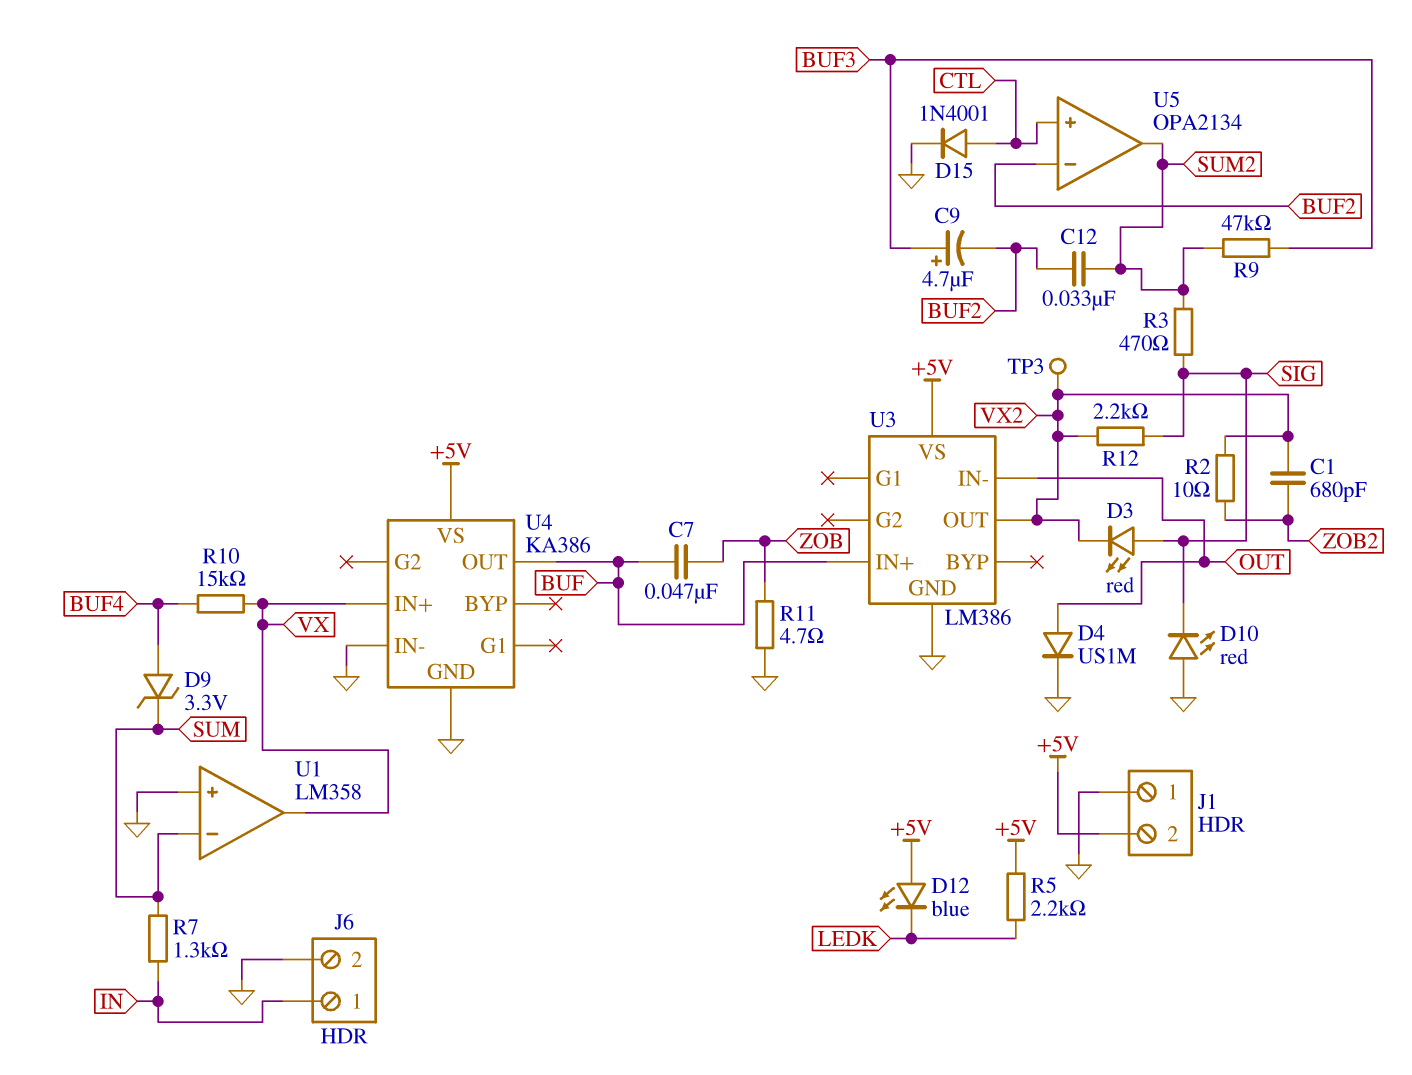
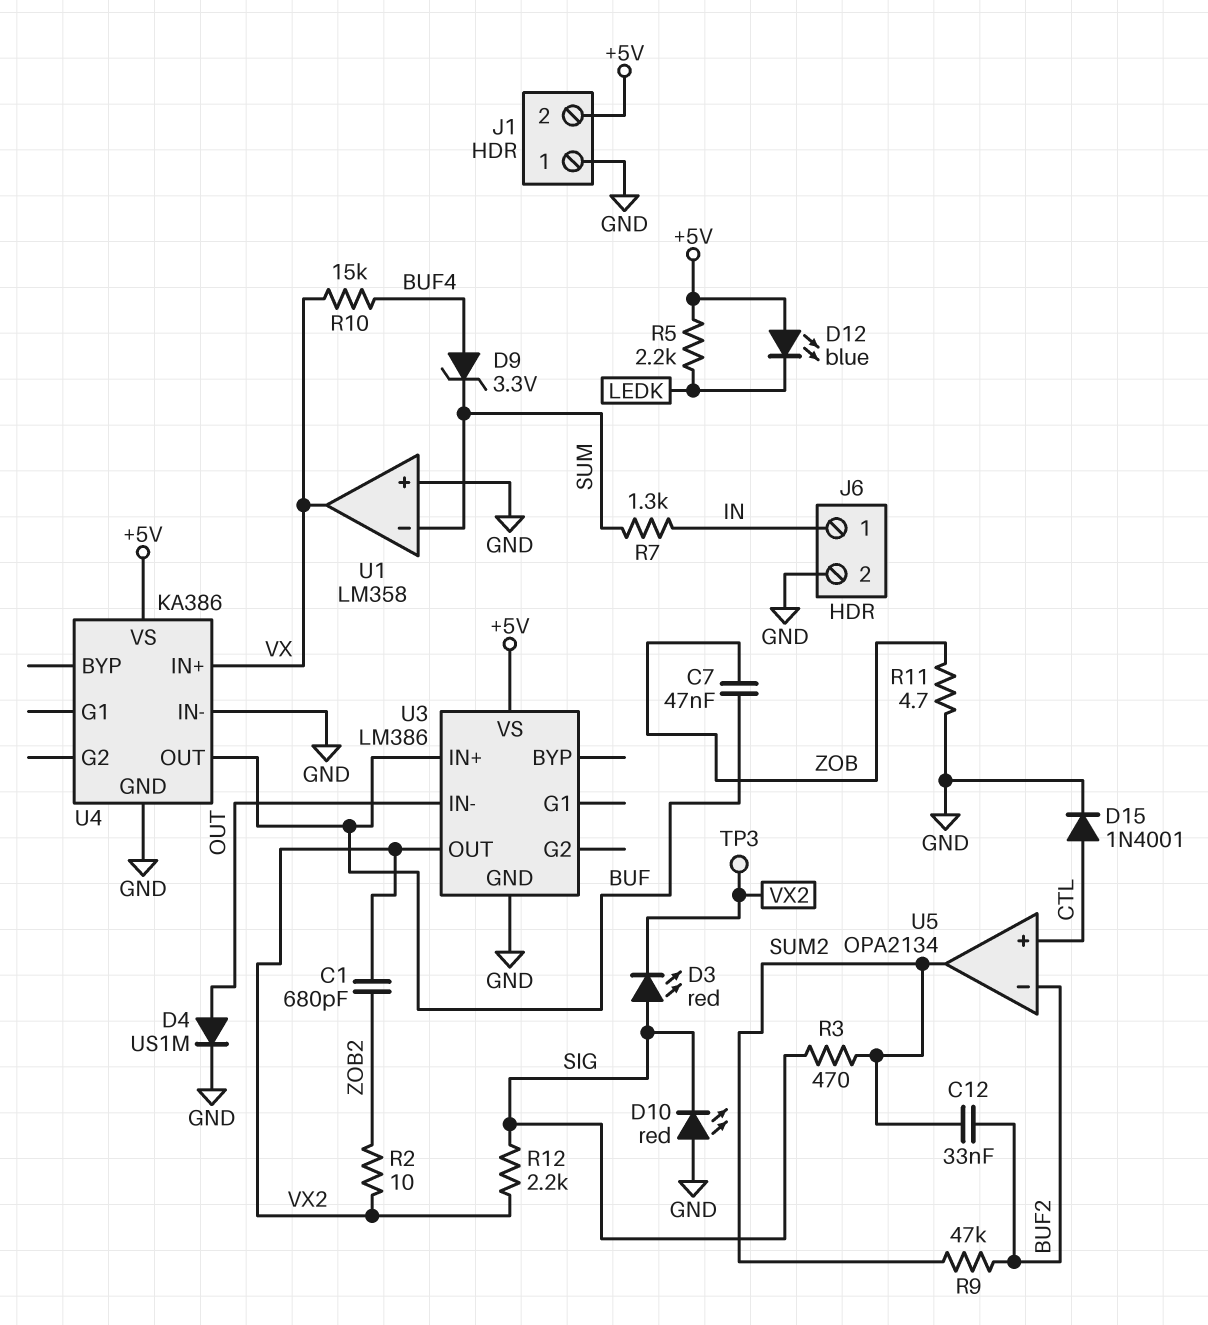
C9: 4.7uF (plus BUF3, minus BUF2) -> none
R9: 47k (BUF3, SUM2) -> 47k (BUF2, SUM2)

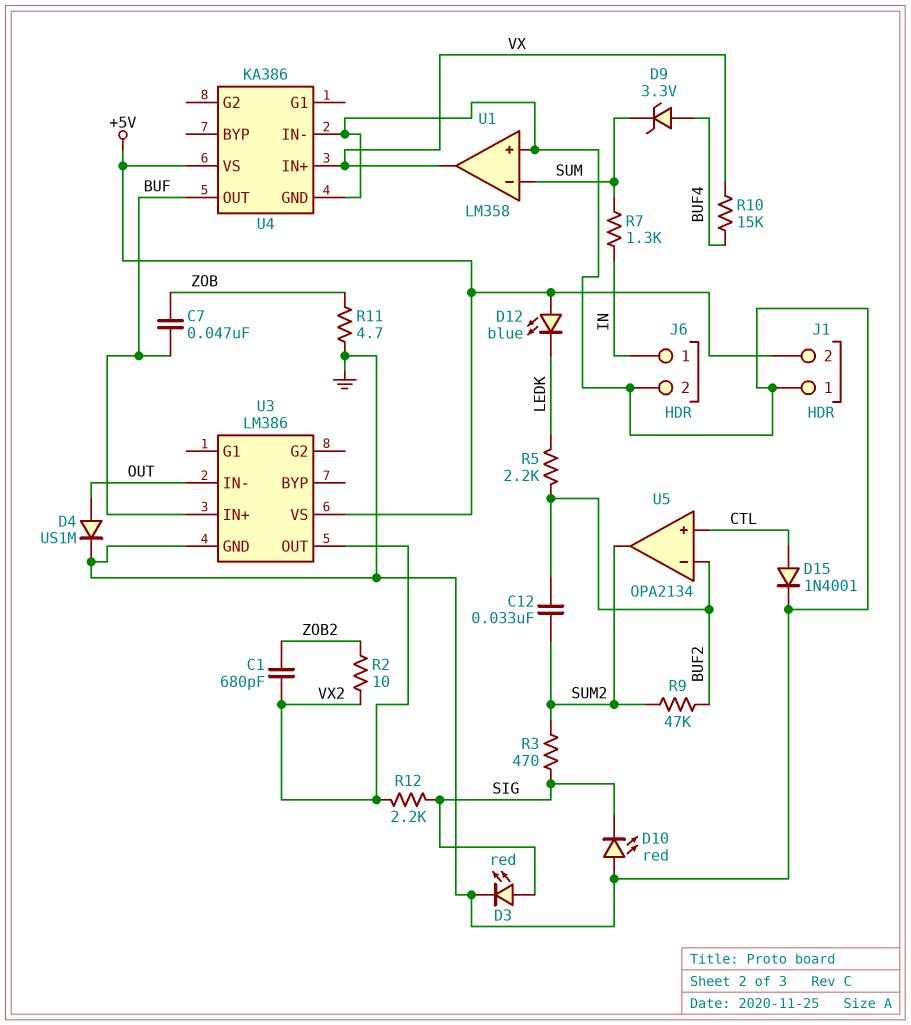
D3: LED red (A SIG, K VX2) -> LED red (A SIG, K GND)
R5: 2.2k (+5V, LEDK) -> 2.2k (BUF2, LEDK)
TP3: test point (VX2) -> none

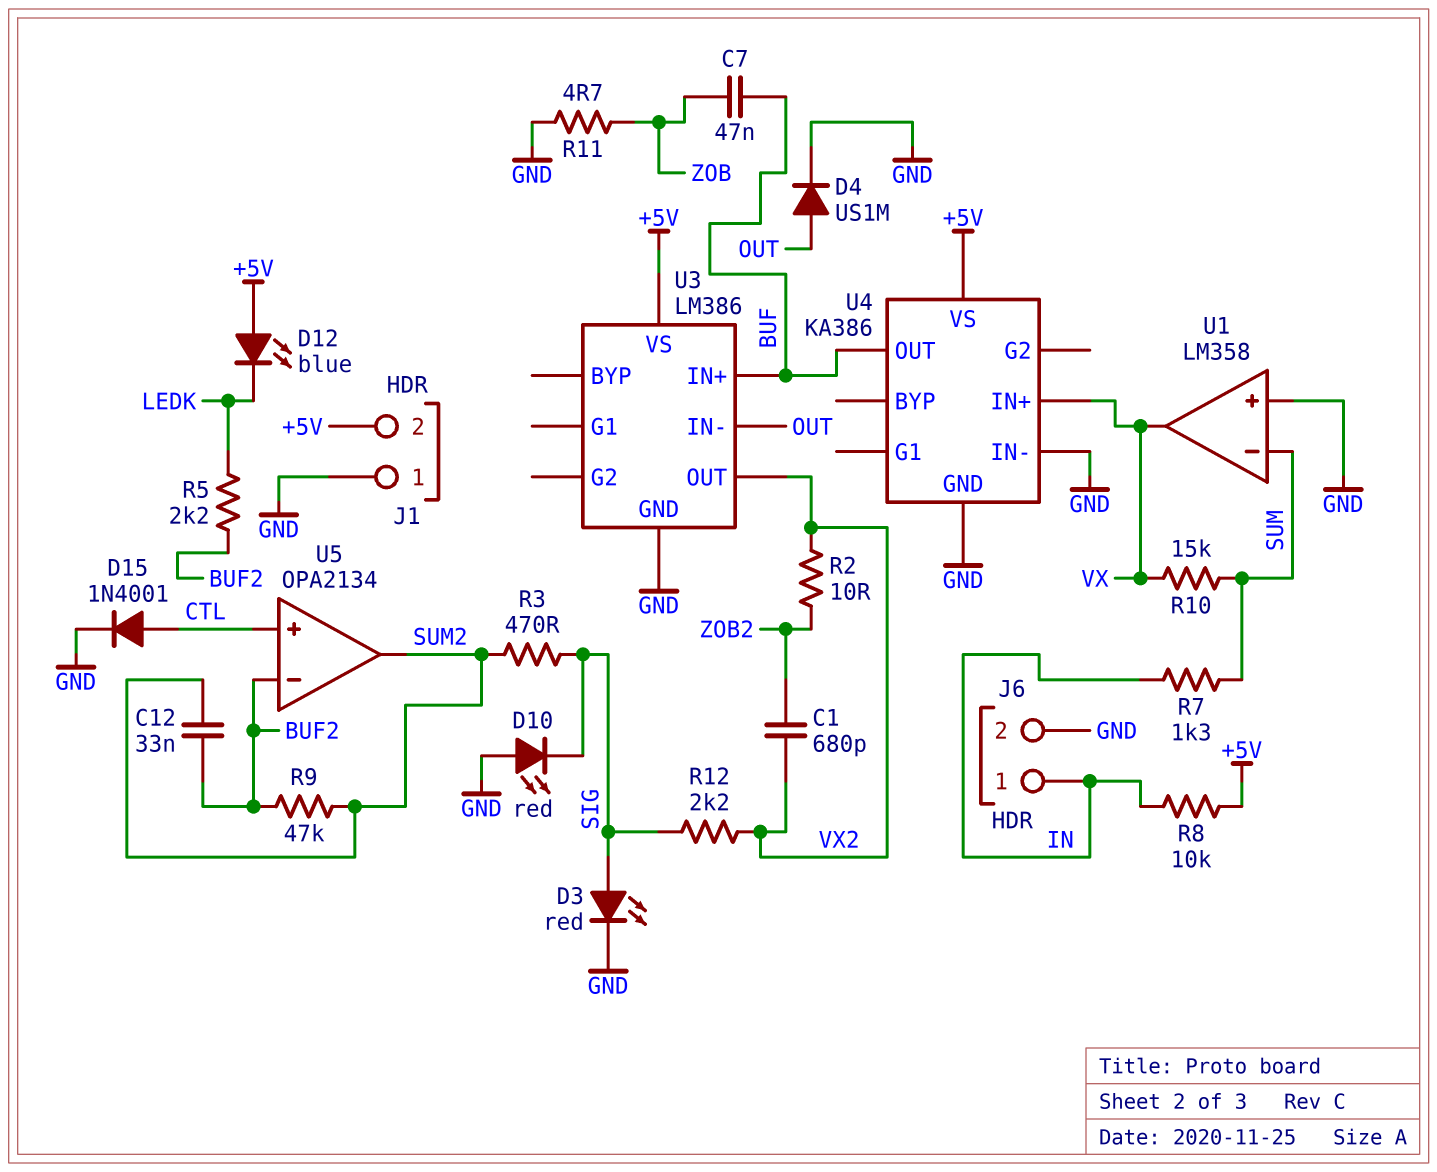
D9: zener 3.3V (A BUF4, K SUM) -> none
R8: none -> 10k (+5V, IN)
R10: 15k (BUF4, VX) -> 15k (SUM, VX)

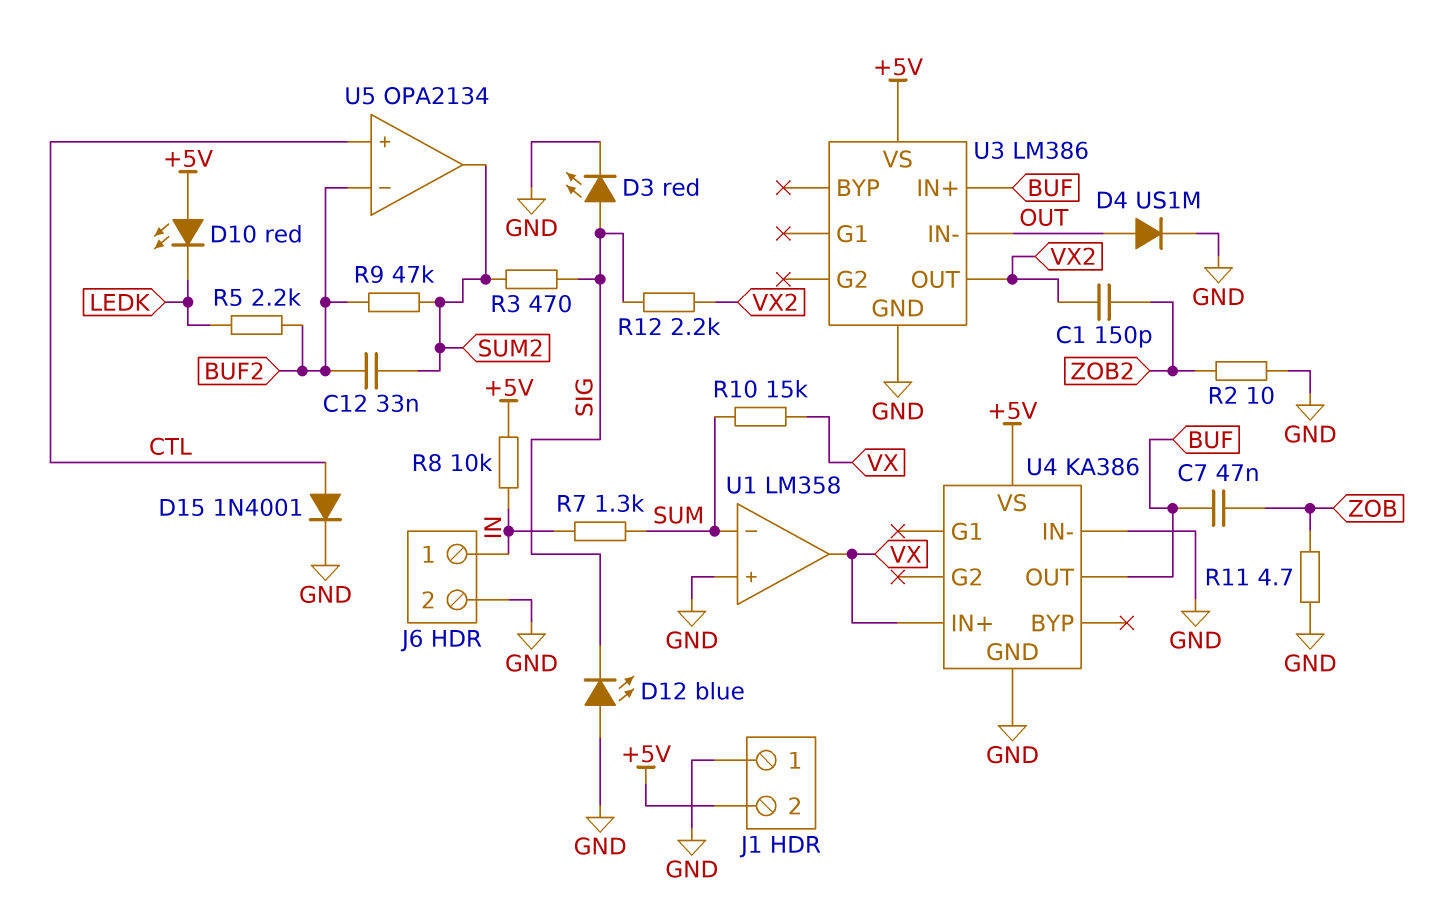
C1: 680pF (VX2, ZOB2) -> 150pF (VX2, ZOB2)
D10: LED red (A GND, K SIG) -> LED red (A +5V, K LEDK)
D12: LED blue (A +5V, K LEDK) -> LED blue (A GND, K SIG)
R2: 10 (VX2, ZOB2) -> 10 (GND, ZOB2)

